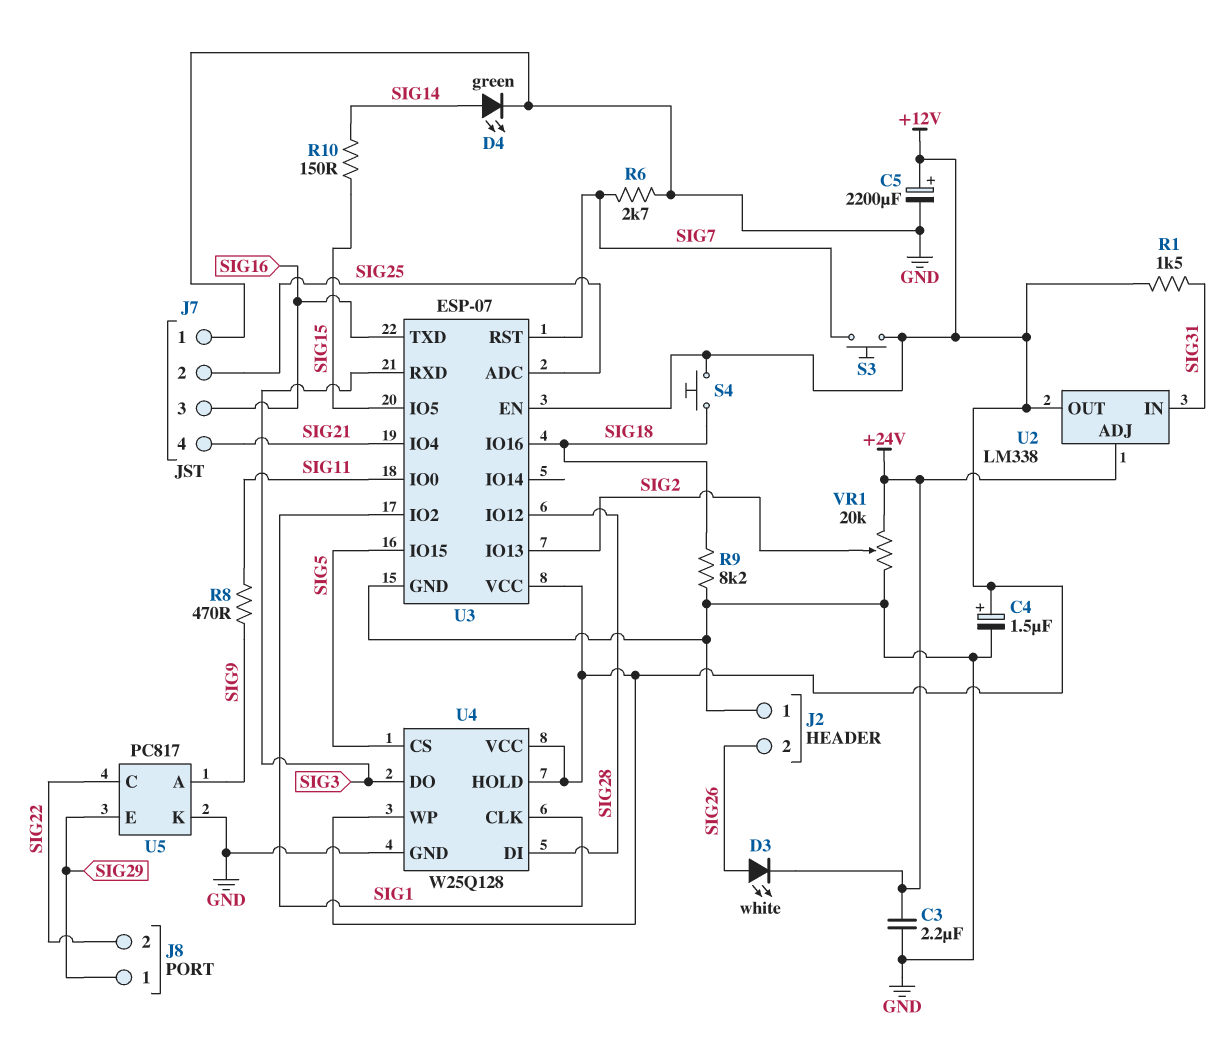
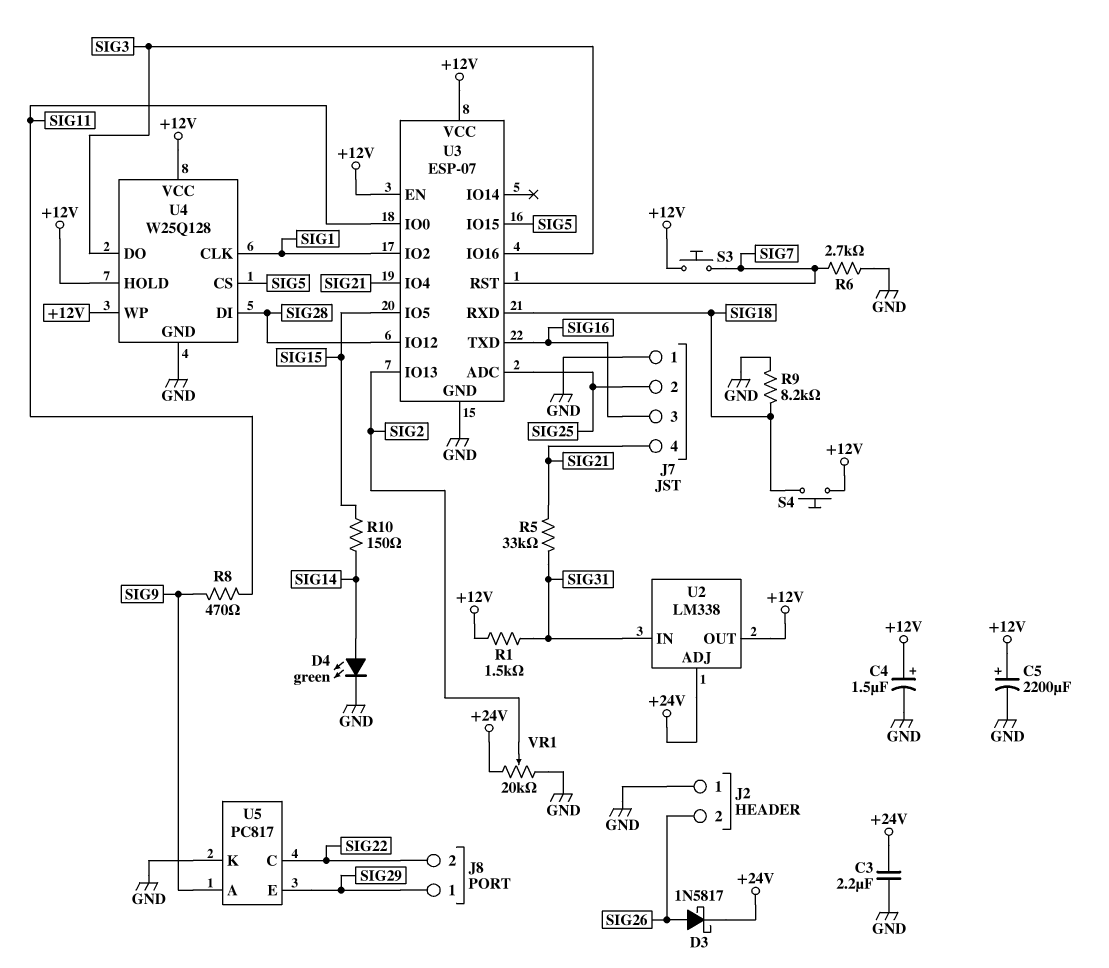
D3: LED white (A SIG26, K +24V) -> schottky 1N5817 (A SIG26, K +24V)
R5: none -> 33k (SIG21, SIG31)
U3 pin IO16: SIG18 -> SIG3
U3 pin RXD: SIG3 -> SIG18

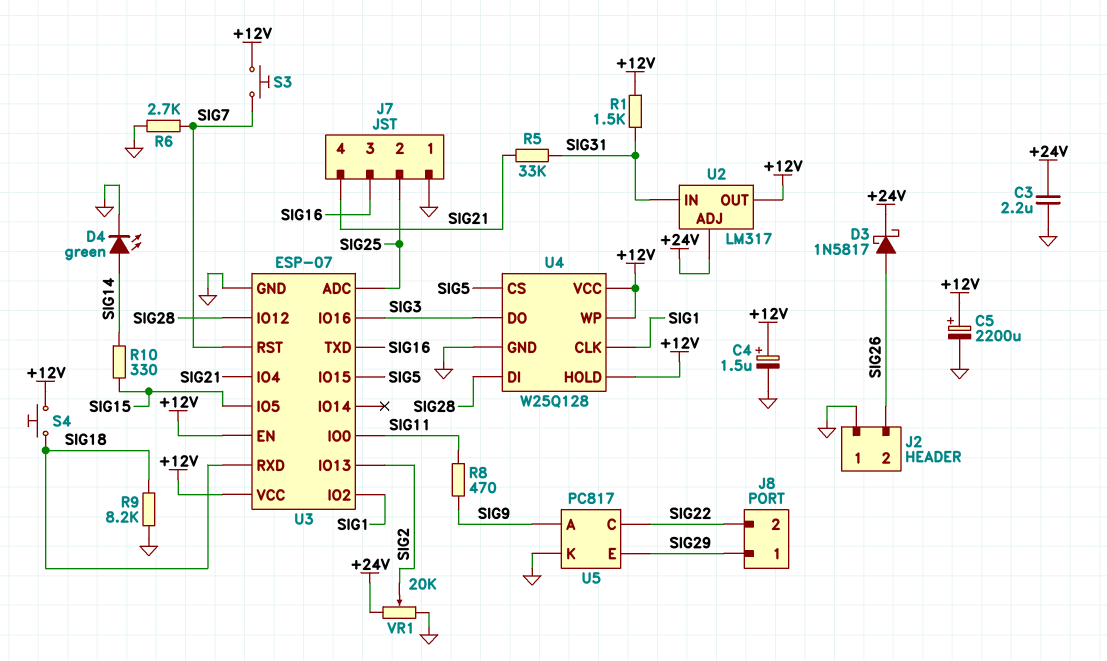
R10: 150 (SIG14, SIG15) -> 330 (SIG14, SIG15)
U2: LM338 -> LM317

